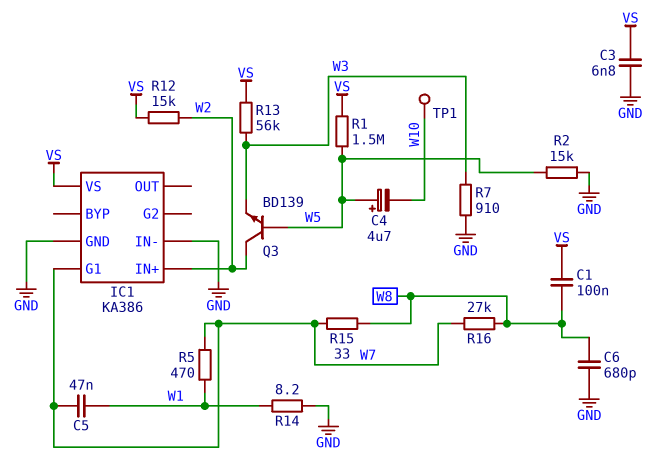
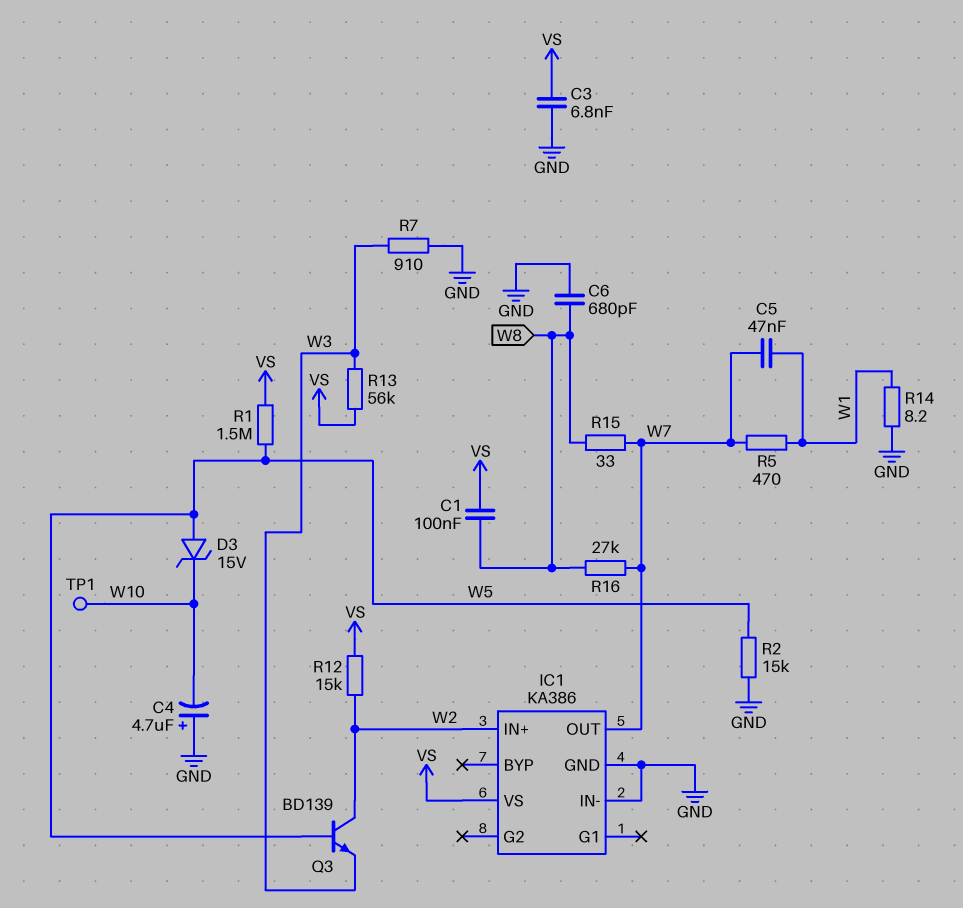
C4: 4.7uF (plus W5, minus W10) -> 4.7uF (plus GND, minus W10)
D3: none -> zener 15V (A W5, K W10)
IC1 pin G1: W7 -> none
IC1 pin OUT: none -> W7

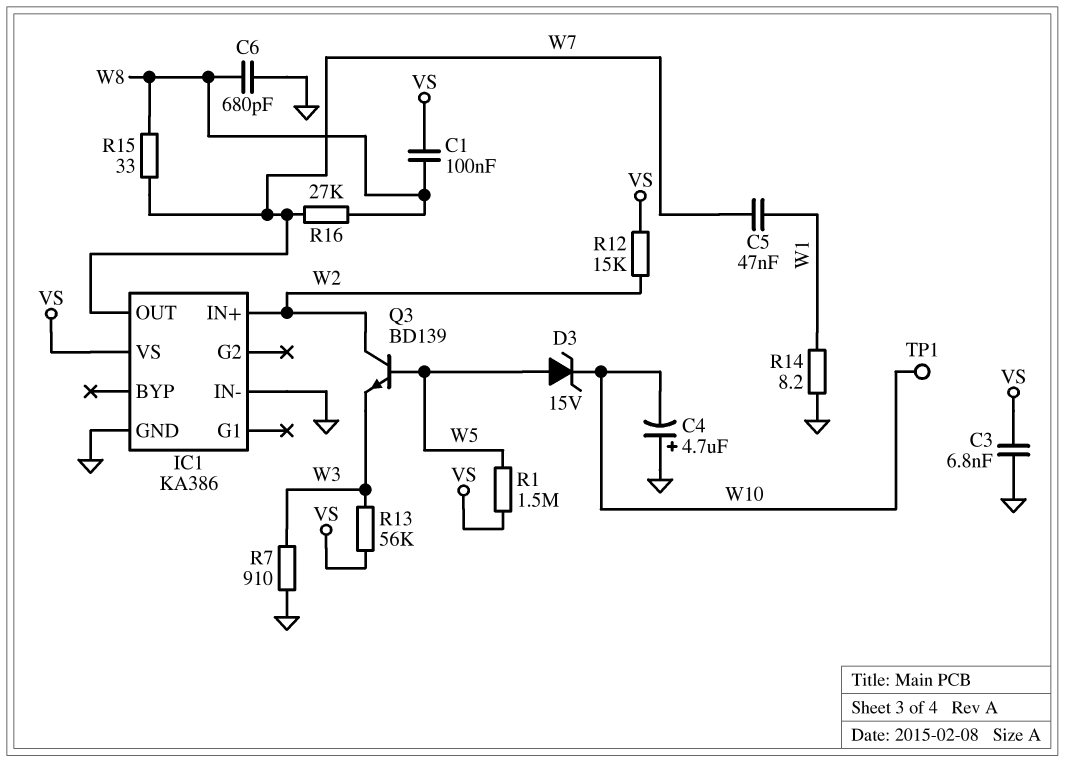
R2: 15k (GND, W5) -> none
R5: 470 (W1, W7) -> none

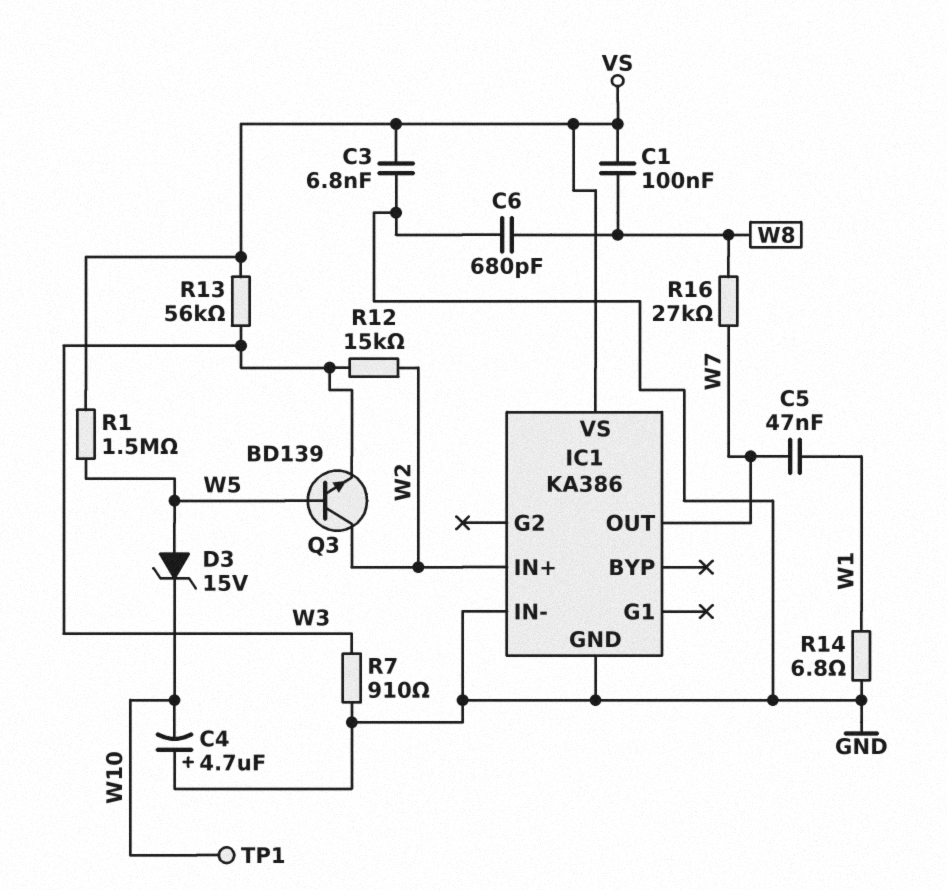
R12: 15k (VS, W2) -> 15k (W2, W3)
R14: 8.2 (GND, W1) -> 6.8 (GND, W1)
R15: 33 (W7, W8) -> none

